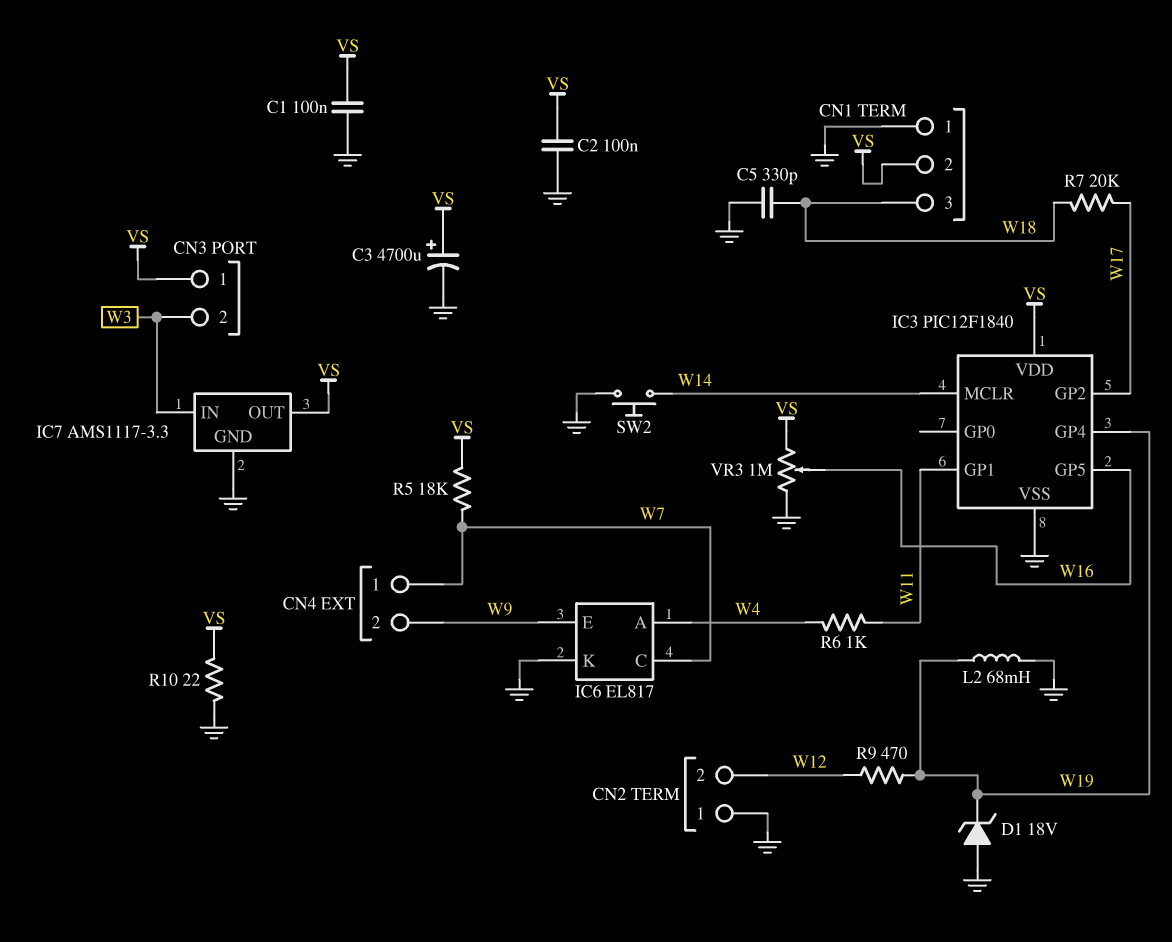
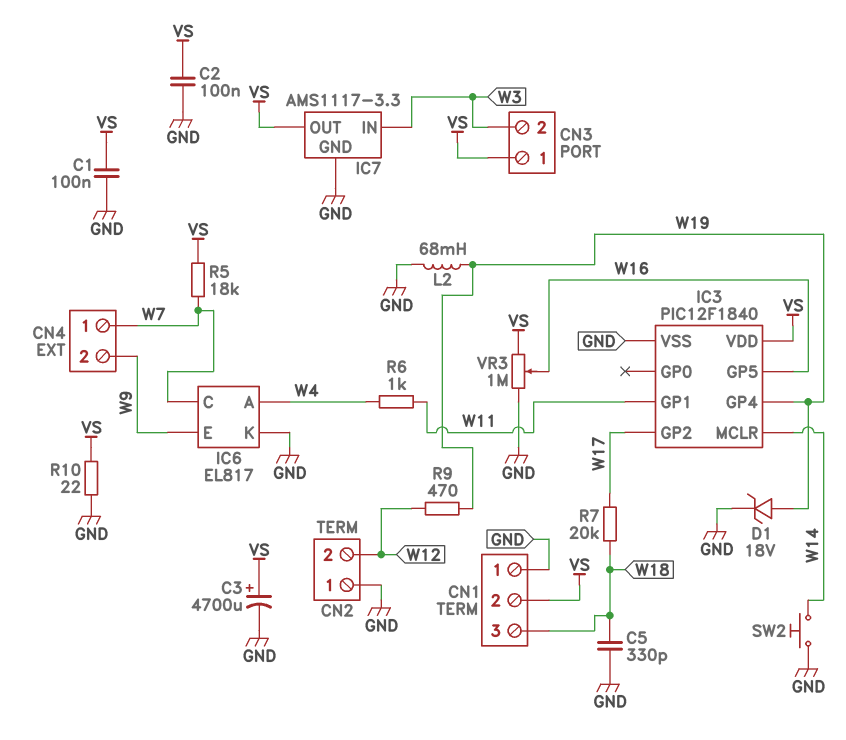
D1: zener 18V (A GND, K W19) -> zener 18V (A W19, K GND)

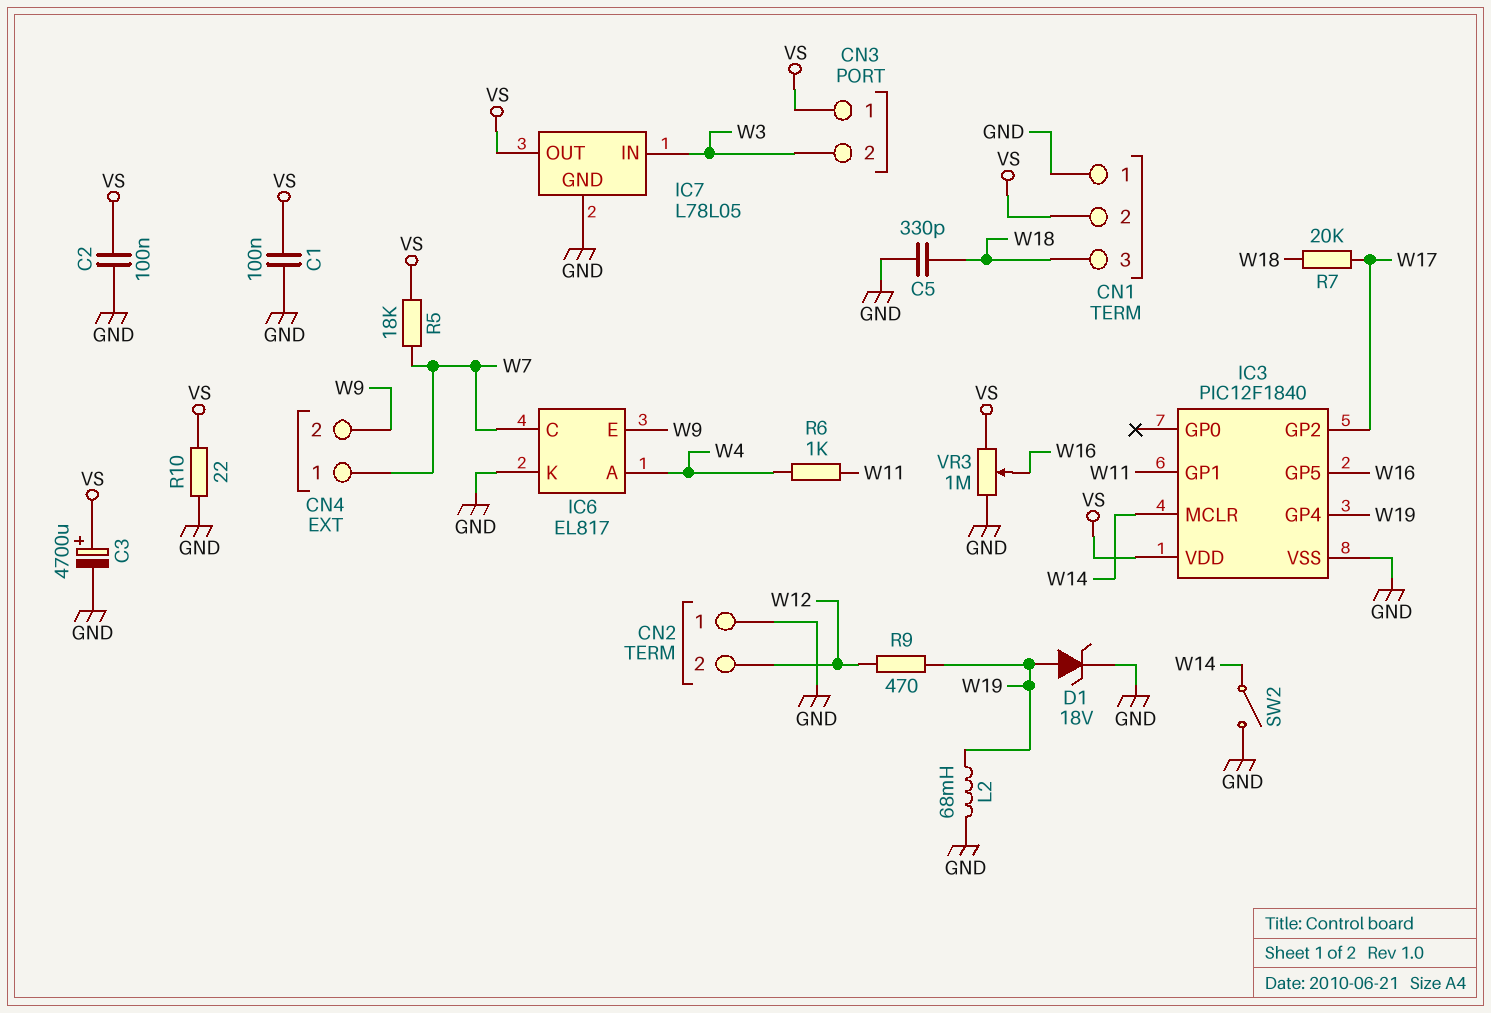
IC7: AMS1117-3.3 -> L78L05
SW2: button (GND, W14) -> switch (GND, W14)

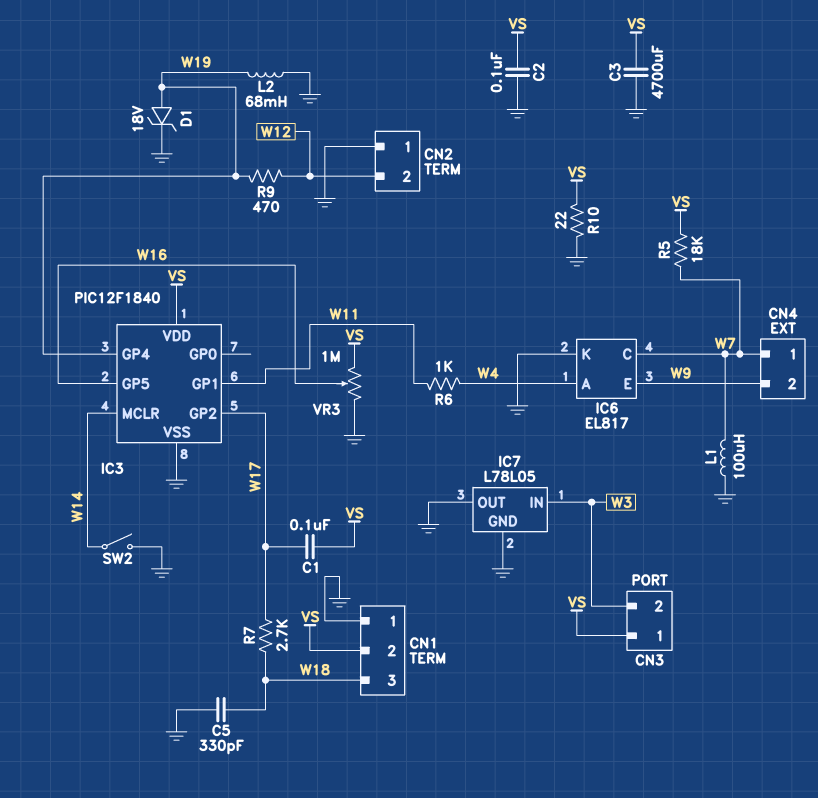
C1: 100nF (GND, VS) -> 100nF (VS, W17)
C3: 4700uF (plus VS, minus GND) -> 4700uF (GND, VS)
IC7 pin OUT: VS -> GND
L1: none -> 100uH (GND, W7)
R7: 20k (W17, W18) -> 2.7k (W17, W18)

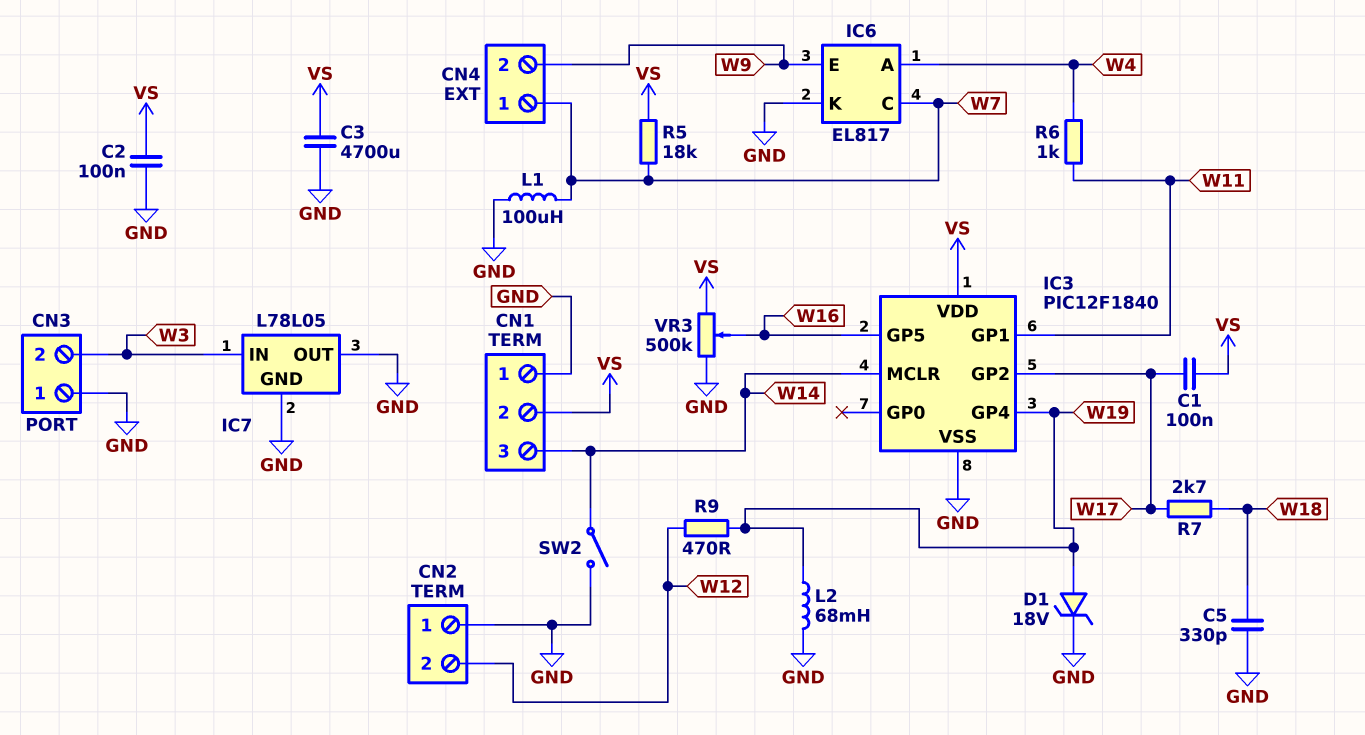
CN1 pin 3: W18 -> W14
CN3 pin 1: VS -> GND
R10: 22 (GND, VS) -> none
VR3: 1M (GND, VS, wiper W16) -> 500k (GND, VS, wiper W16)

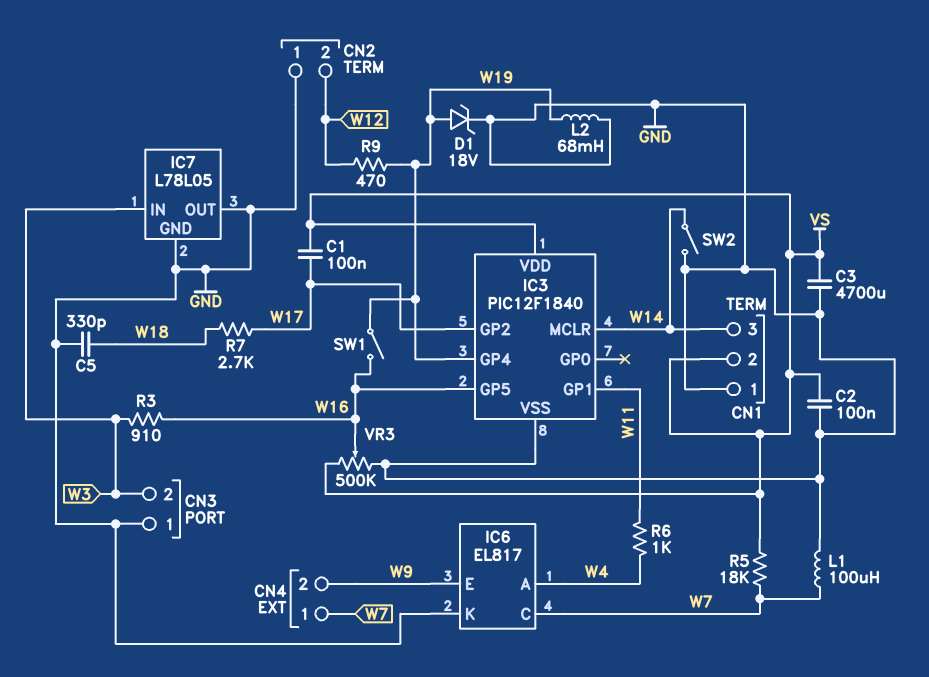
R3: none -> 910 (W3, W16)
SW1: none -> switch (W16, W19)

